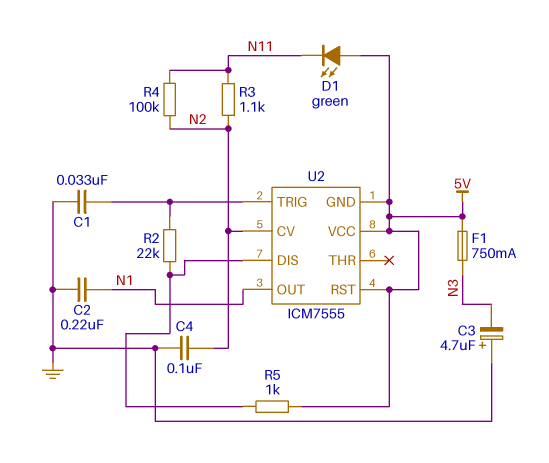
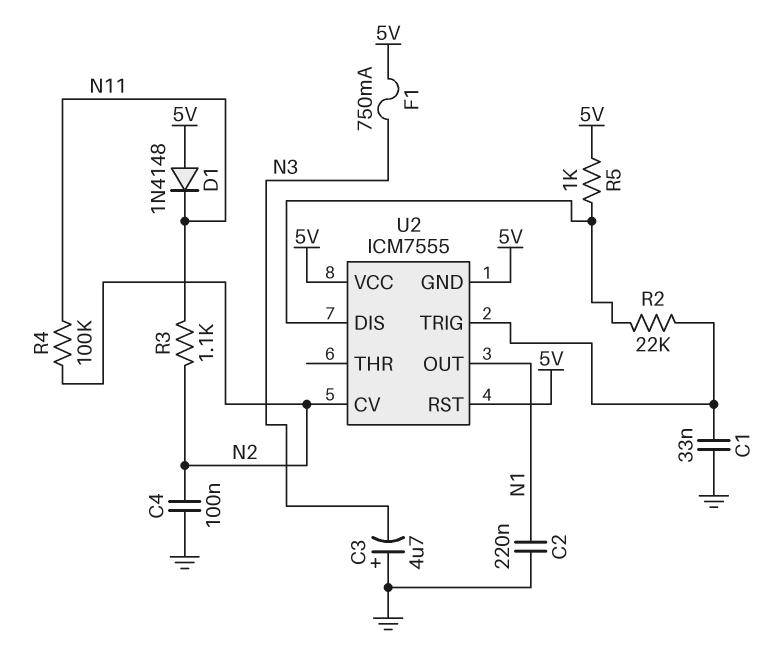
D1: LED green (A 5V, K N11) -> diode 1N4148 (A 5V, K N11)

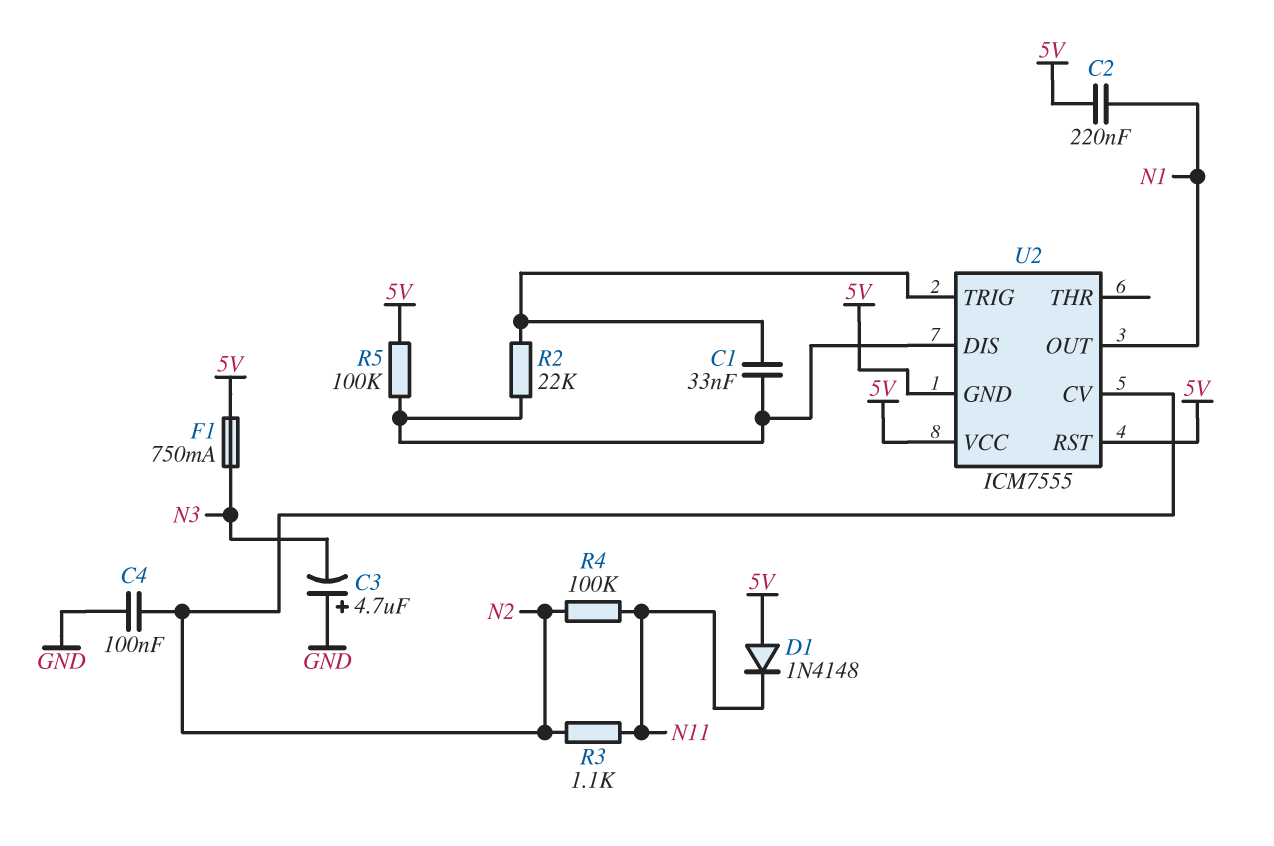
C1: 33nF (GND, U2/TRIG) -> 33nF (U2/DIS, U2/TRIG)
C2: 220nF (GND, N1) -> 220nF (5V, N1)
R5: 1k (5V, U2/DIS) -> 100k (5V, U2/DIS)

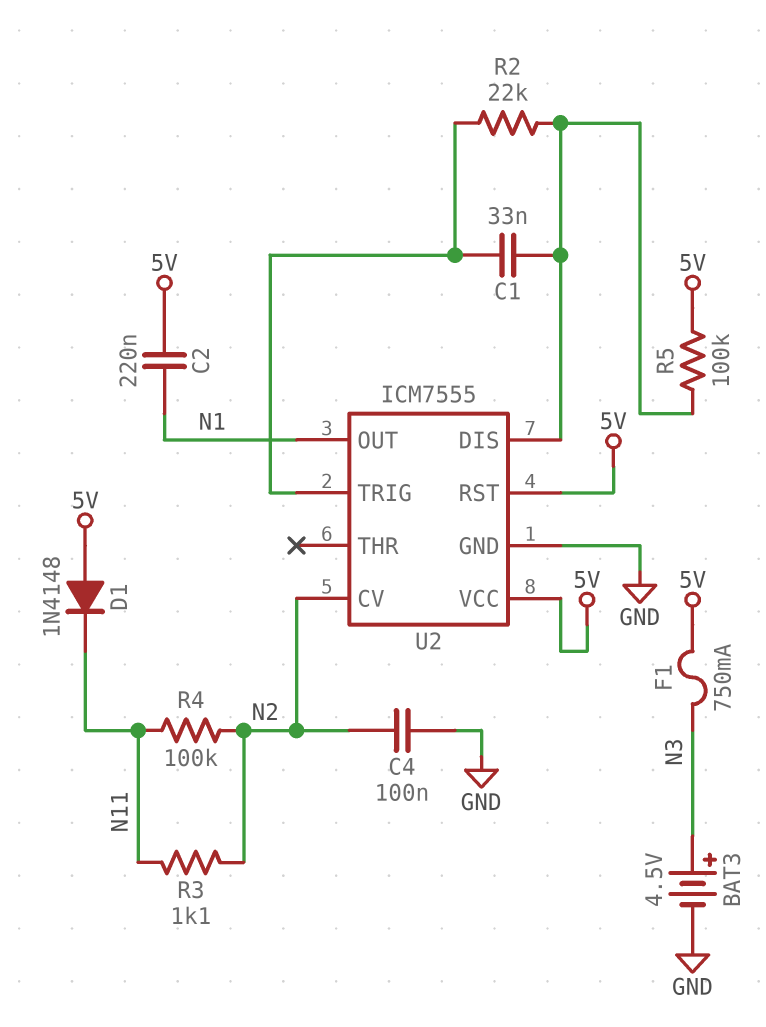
BAT3: none -> 4.5V (plus N3, minus GND)
C3: 4.7uF (plus GND, minus N3) -> none
U2 pin GND: 5V -> GND

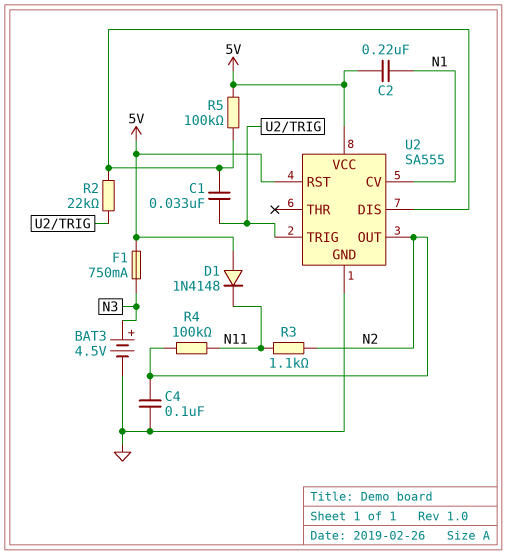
U2: ICM7555 -> SA555
U2 pin CV: N2 -> N1
U2 pin OUT: N1 -> N2

